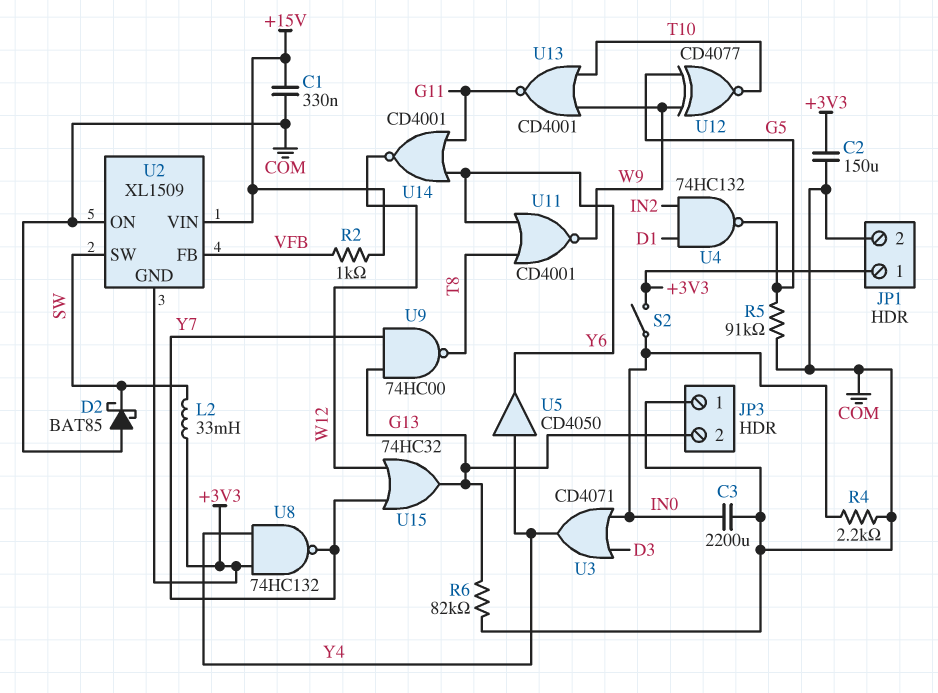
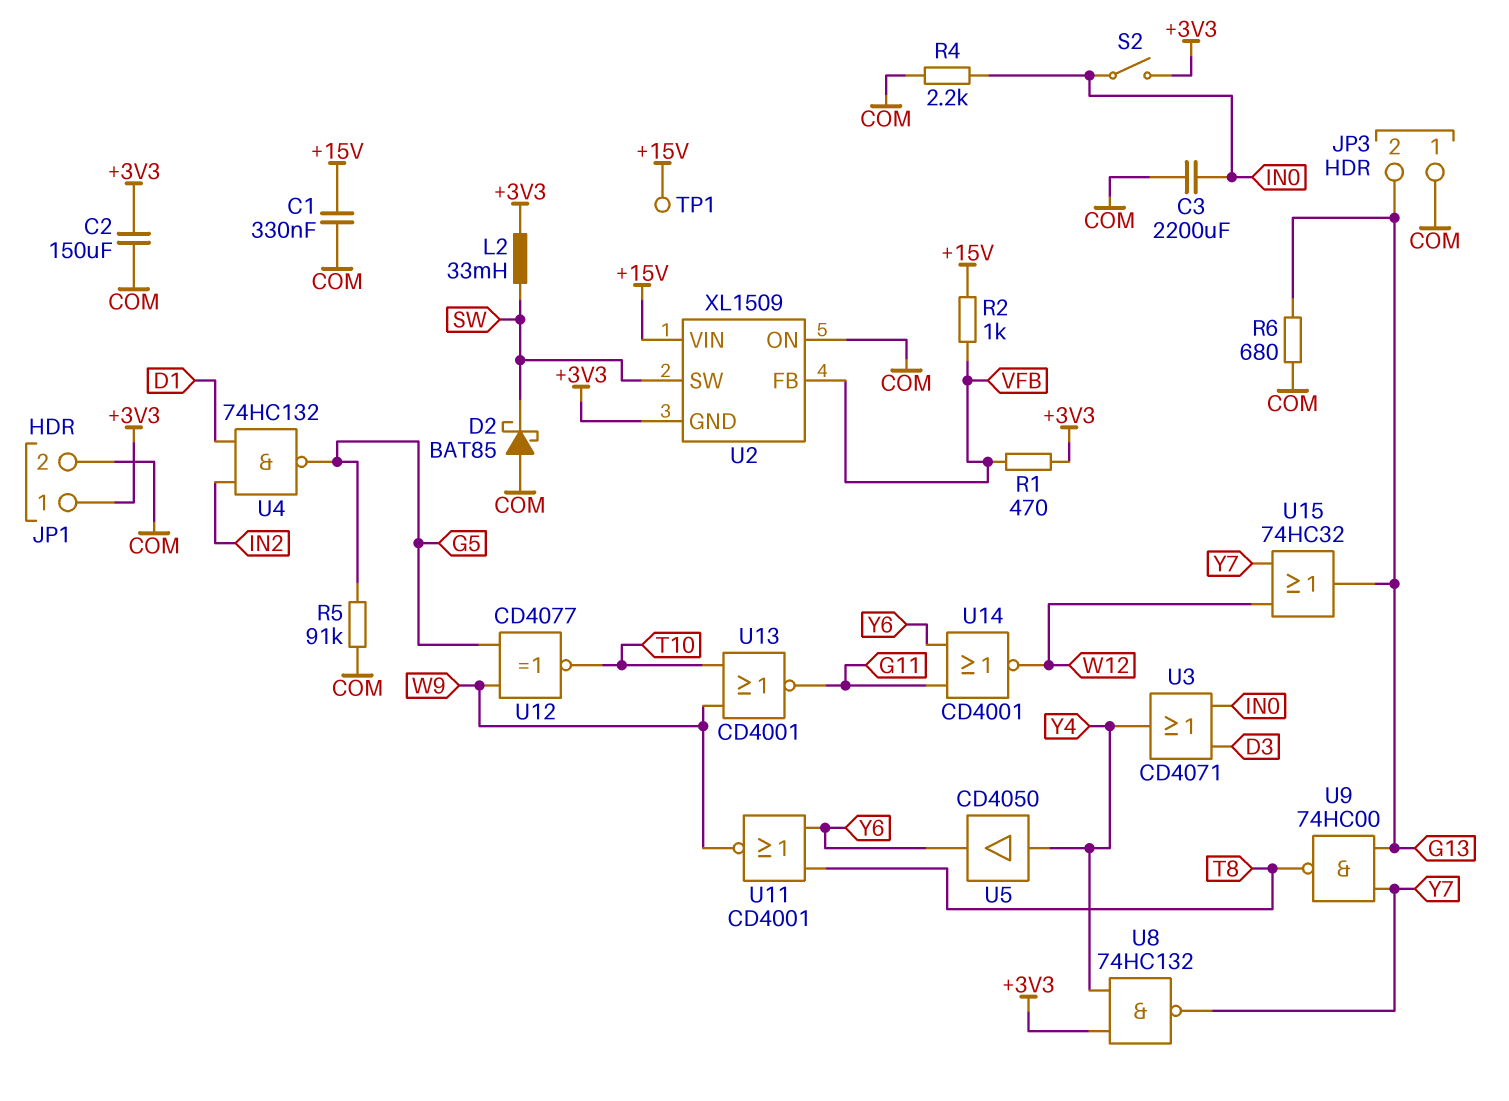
R1: none -> 470 (+3V3, VFB)
R6: 82k (COM, G13) -> 680 (COM, G13)
TP1: none -> test point (+15V)

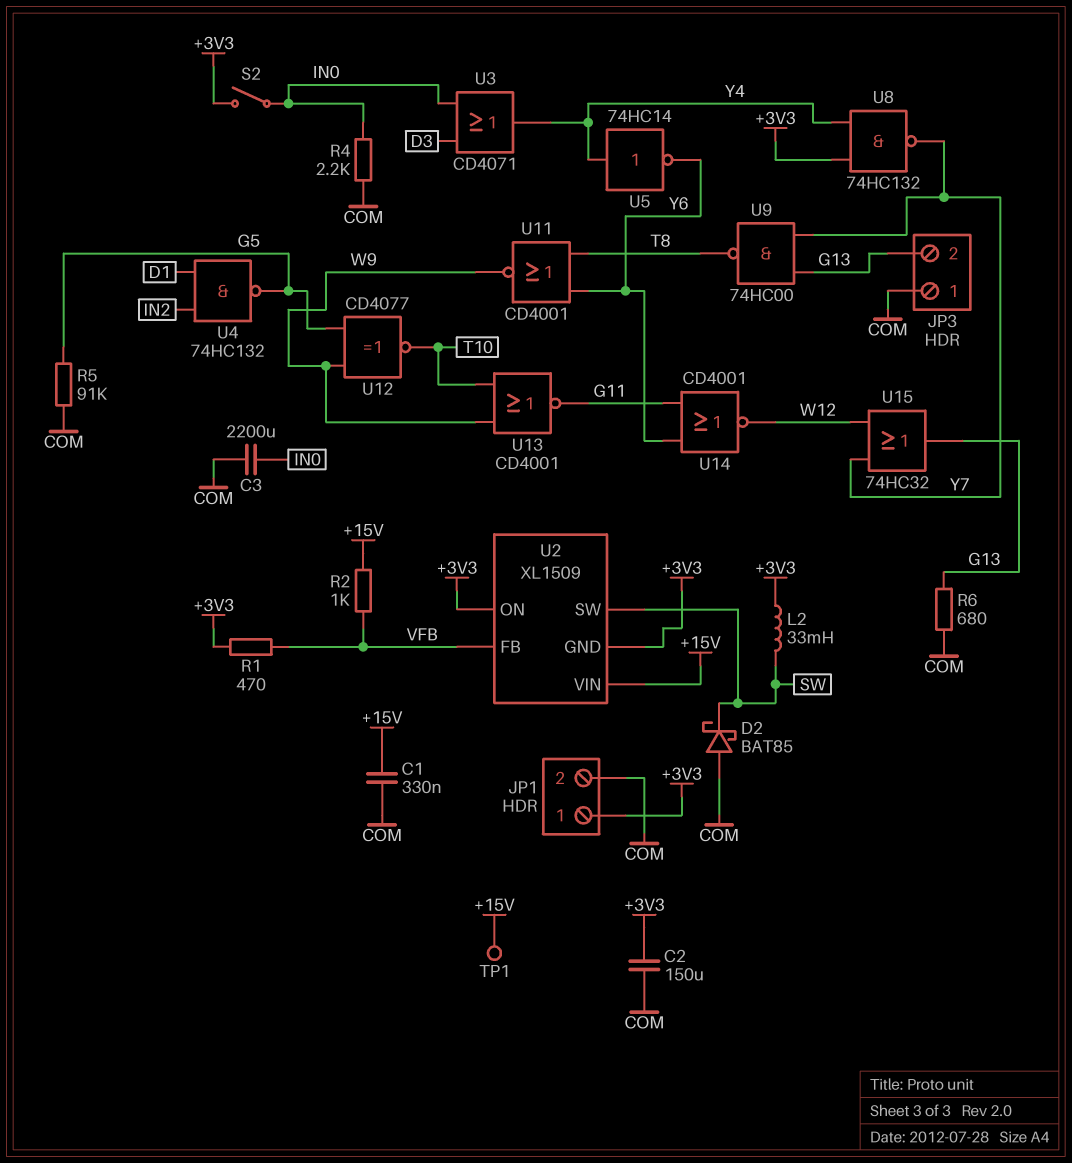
U2 pin ON: COM -> +3V3
U5: buffer CD4050 (in Y4, out Y6) -> NOT 74HC14 (in Y4, out Y6)

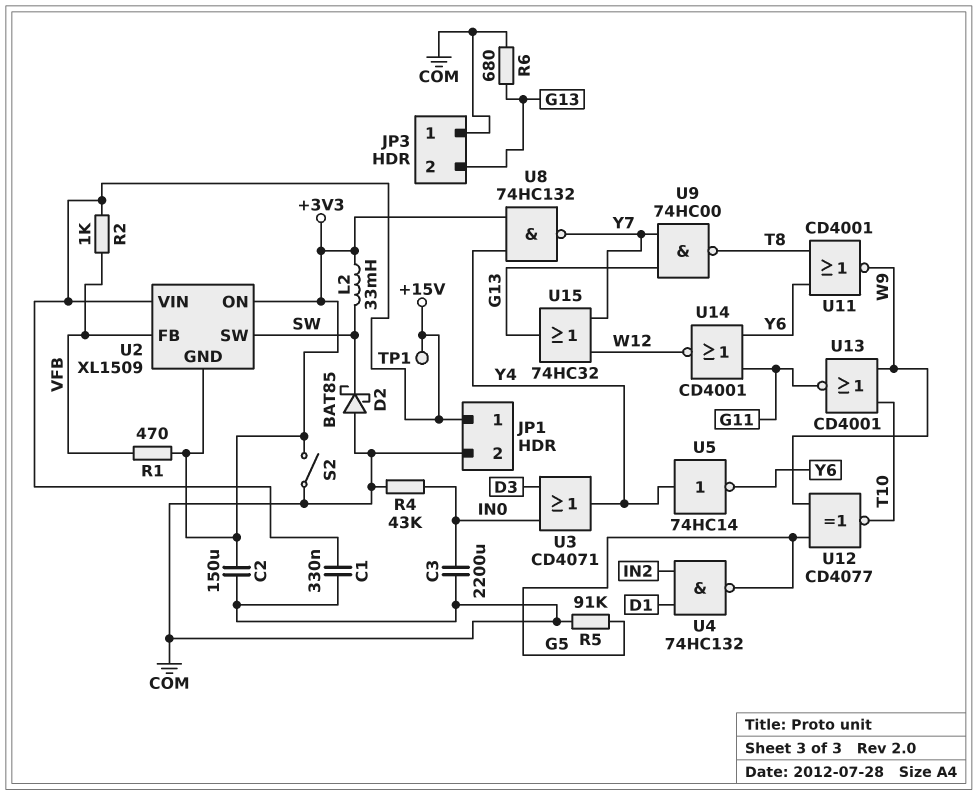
JP1 pin 1: +3V3 -> +15V
R4: 2.2k (COM, IN0) -> 43k (COM, IN0)
S2: switch (+3V3, IN0) -> switch (+3V3, COM)

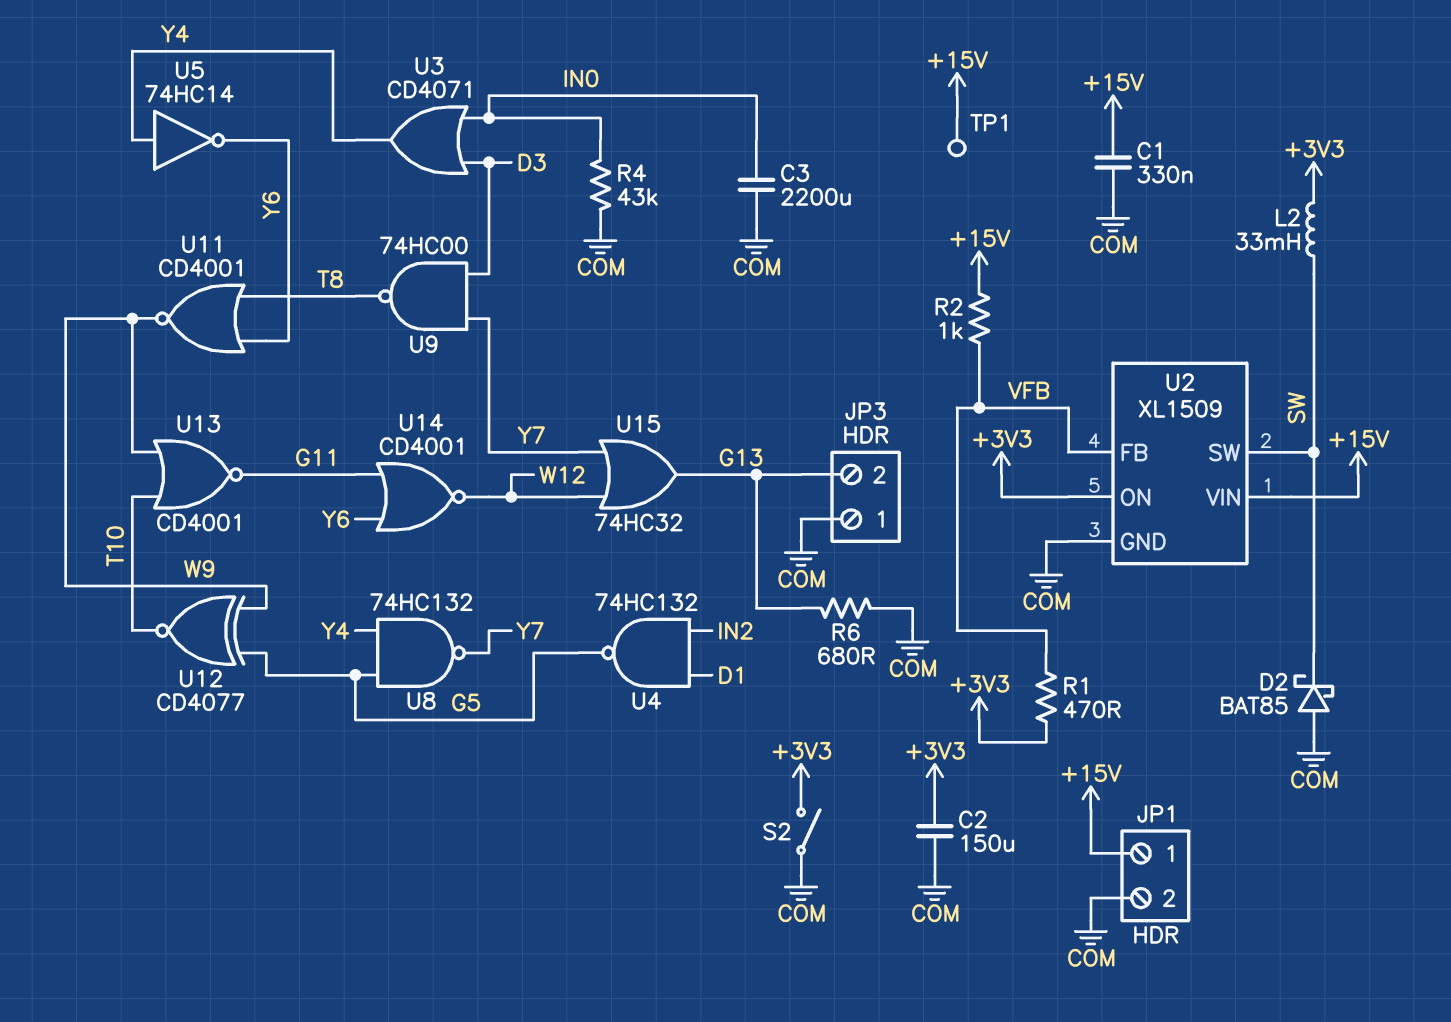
R5: 91k (COM, G5) -> none
U2 pin GND: +3V3 -> COM
U8: NAND 74HC132 (in +3V3, in Y4, out Y7) -> NAND 74HC132 (in G5, in Y4, out Y7)
U9: NAND 74HC00 (in G13, in Y7, out T8) -> NAND 74HC00 (in D3, in Y7, out T8)

